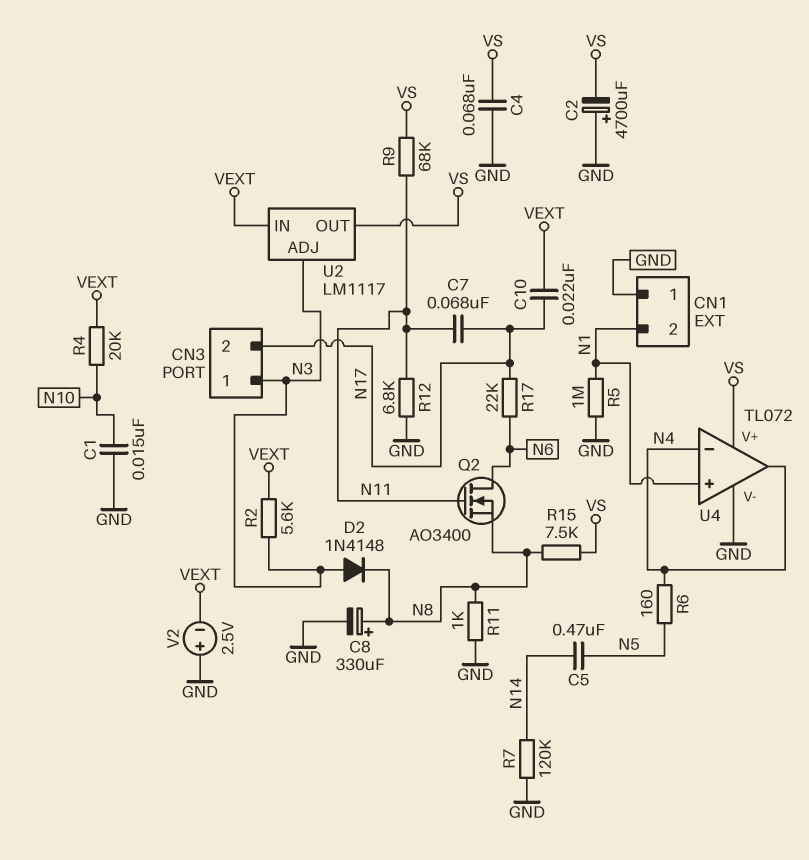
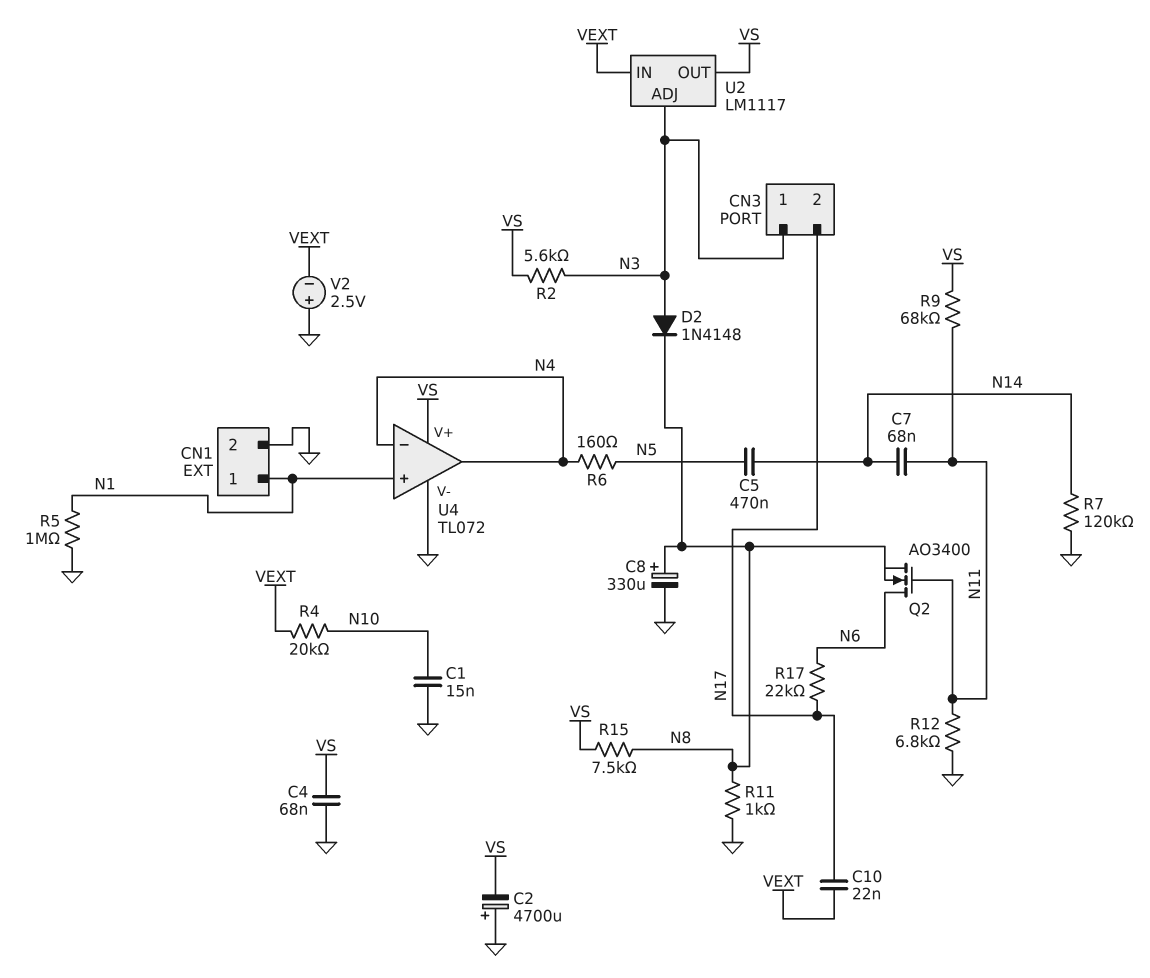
C7: 68nF (N11, N17) -> 68nF (N11, N14)
CN1 pin 1: GND -> N1
CN1 pin 2: N1 -> GND
R2: 5.6k (N3, VEXT) -> 5.6k (N3, VS)

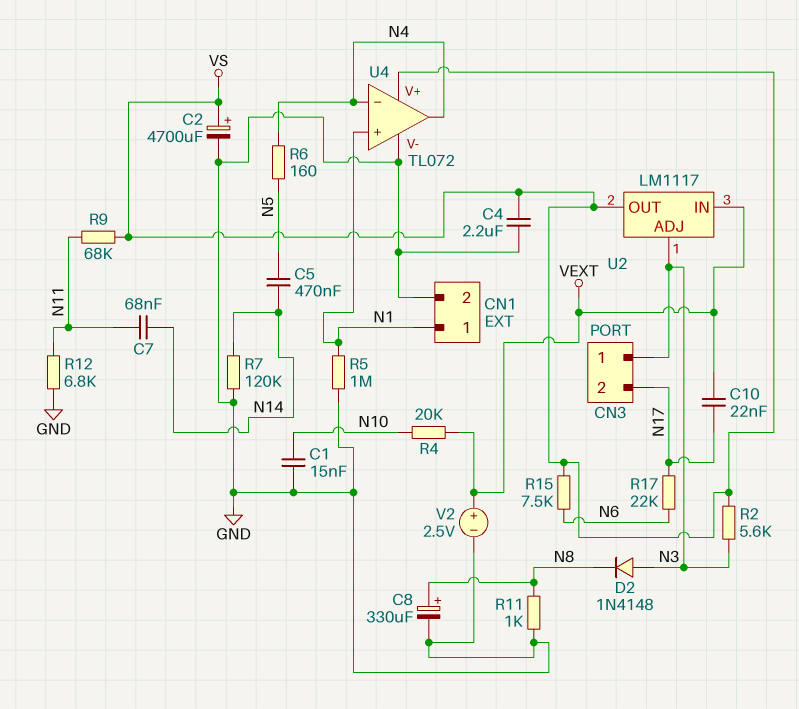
C2: 4700uF (plus GND, minus VS) -> 4700uF (plus VS, minus GND)
C4: 68nF (GND, VS) -> 2.2uF (GND, VS)
Q2: NMOS AO3400 (G N11, D N6, S N8) -> none
R15: 7.5k (N8, VS) -> 7.5k (N6, VS)
V2: 2.5V (plus GND, minus VEXT) -> 2.5V (plus VEXT, minus GND)

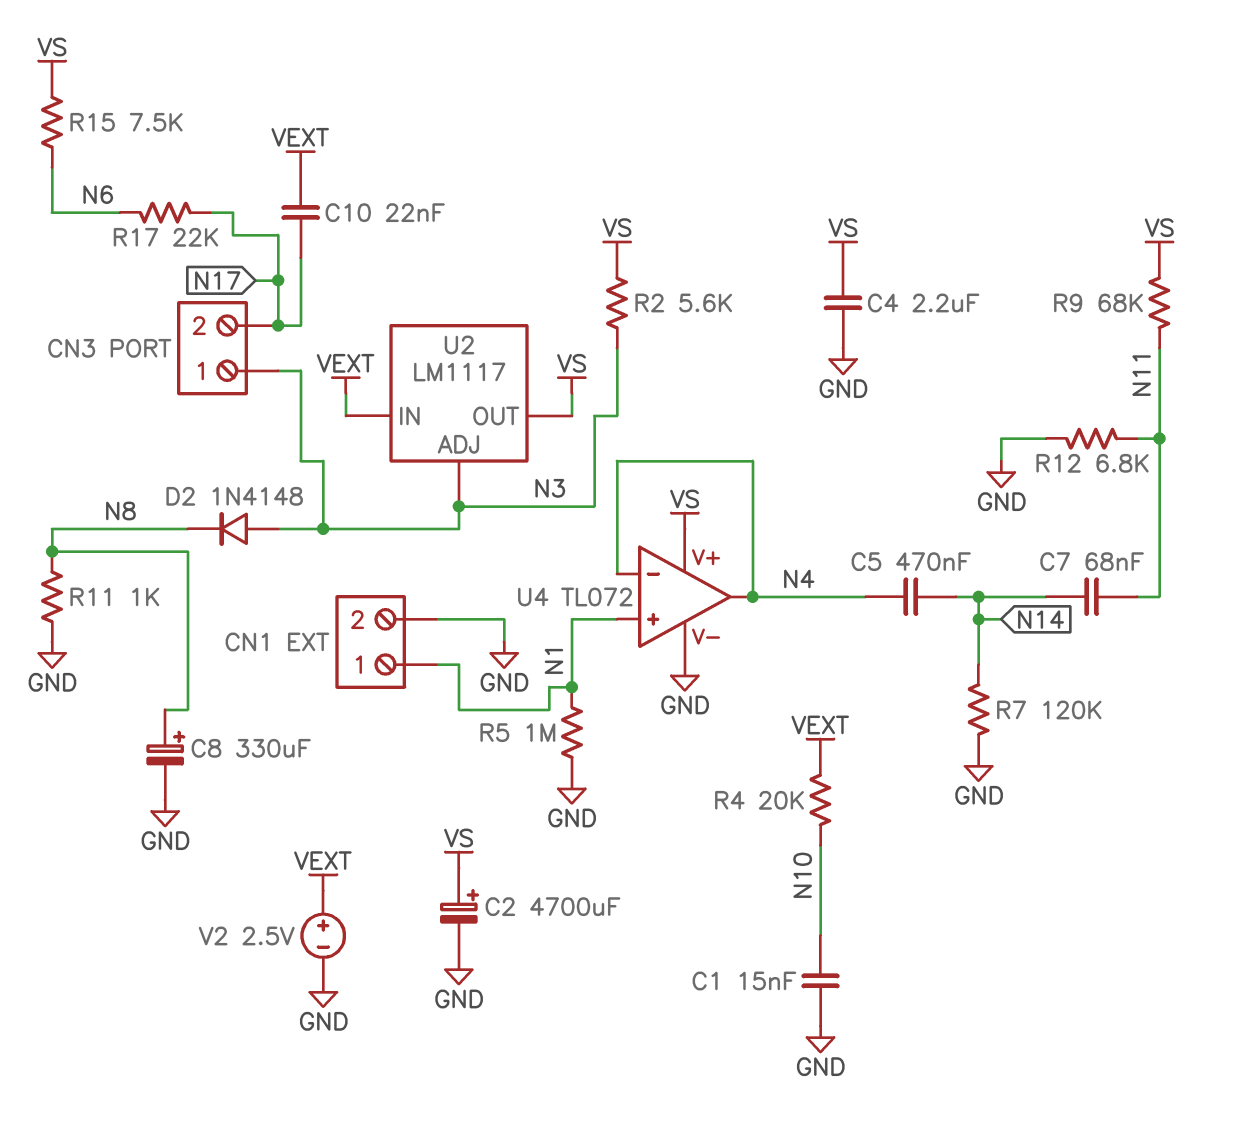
C5: 470nF (N5, N14) -> 470nF (N4, N14)
R6: 160 (N4, N5) -> none

